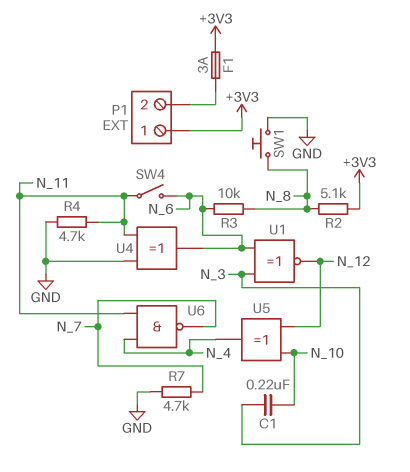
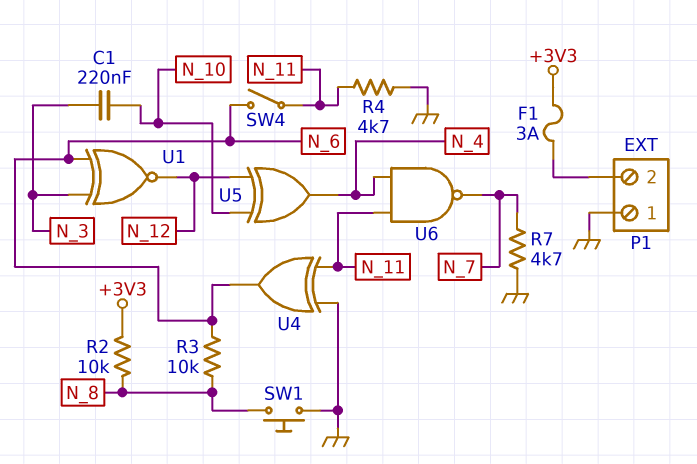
P1 pin 1: +3V3 -> GND
R2: 5.1k (+3V3, N_8) -> 10k (+3V3, N_8)

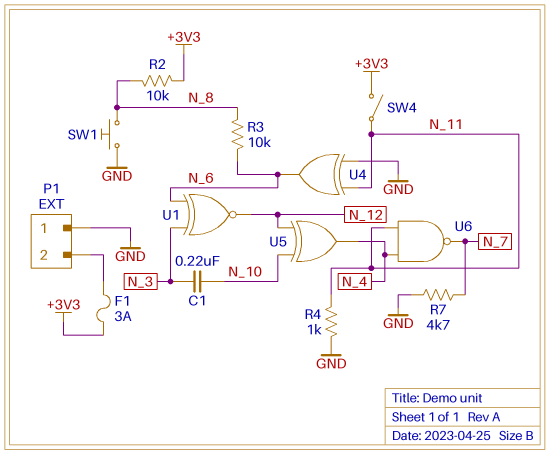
R4: 4.7k (GND, N_11) -> 1k (GND, N_11)
SW4: switch (N_6, N_11) -> switch (+3V3, N_11)

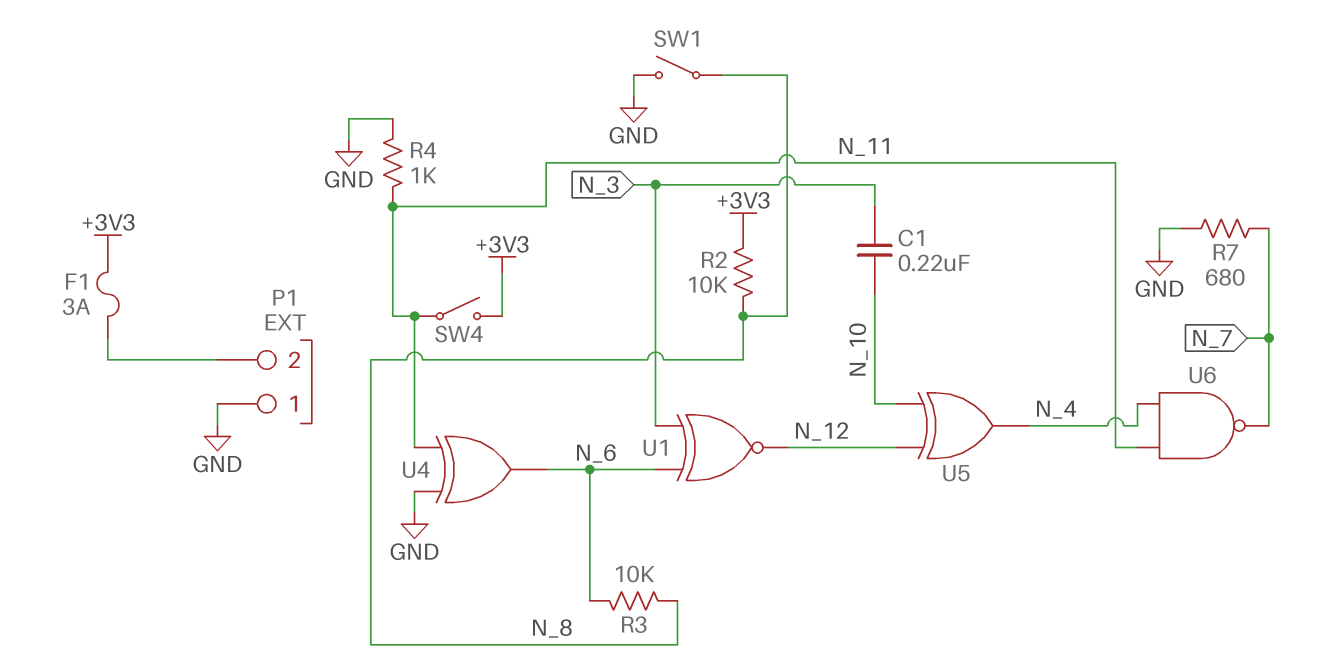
R7: 4.7k (GND, N_7) -> 680 (GND, N_7)
SW1: button (GND, N_8) -> switch (GND, N_8)

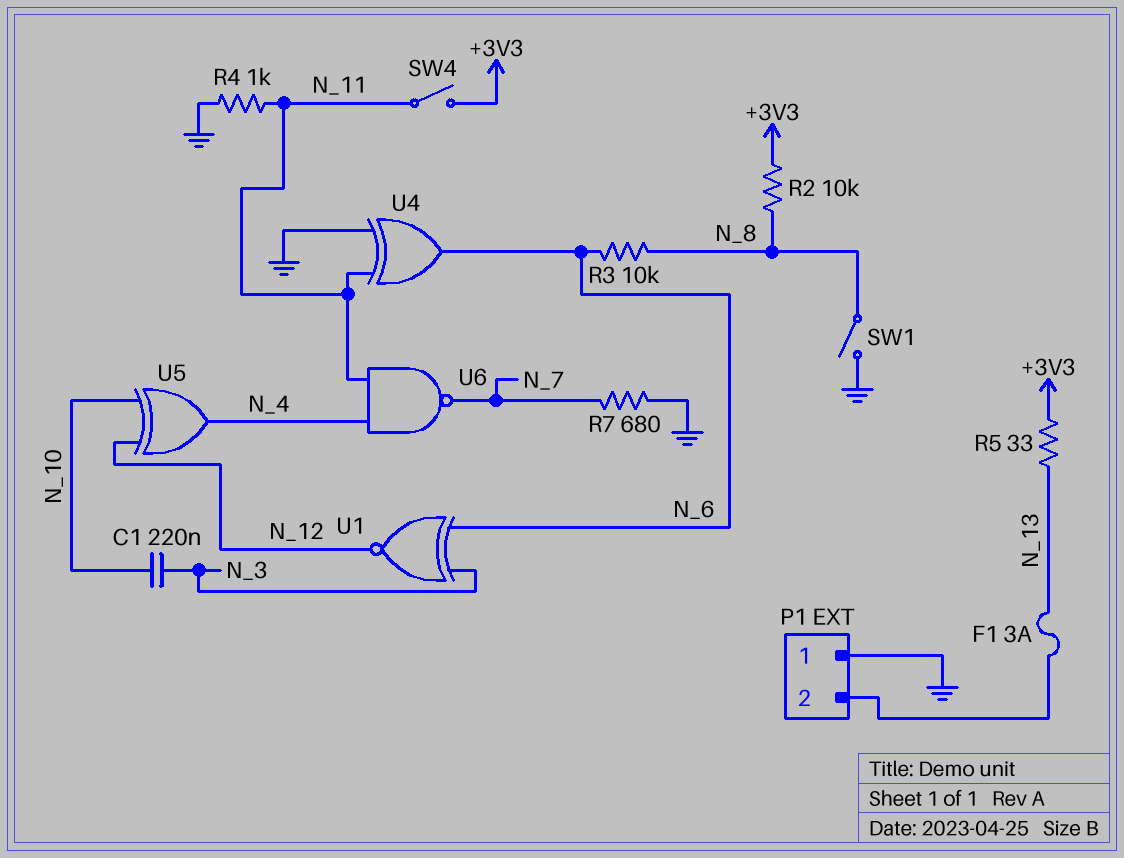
F1: 3A (+3V3, P1/2) -> 3A (N_13, P1/2)
R5: none -> 33 (+3V3, N_13)

